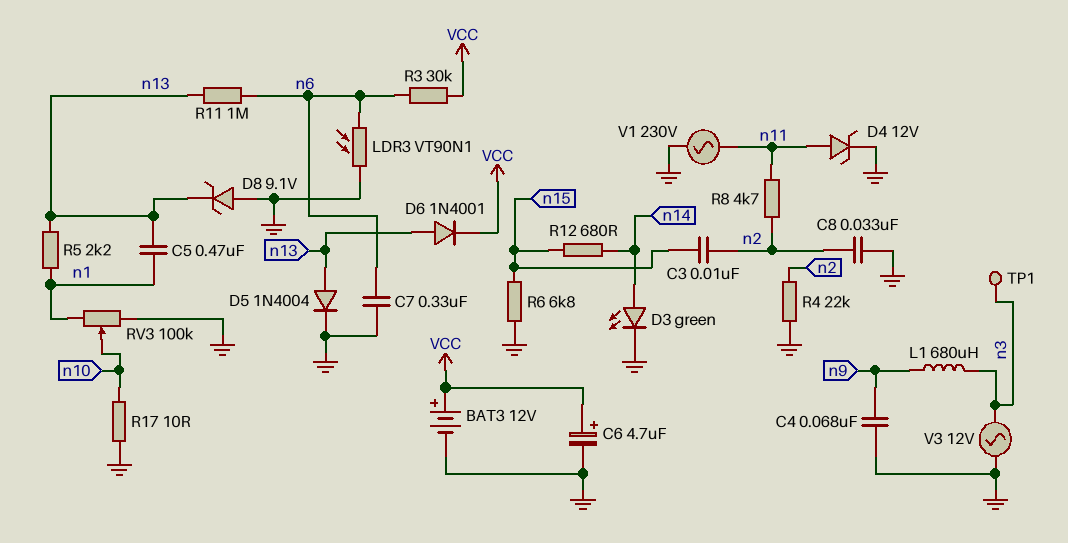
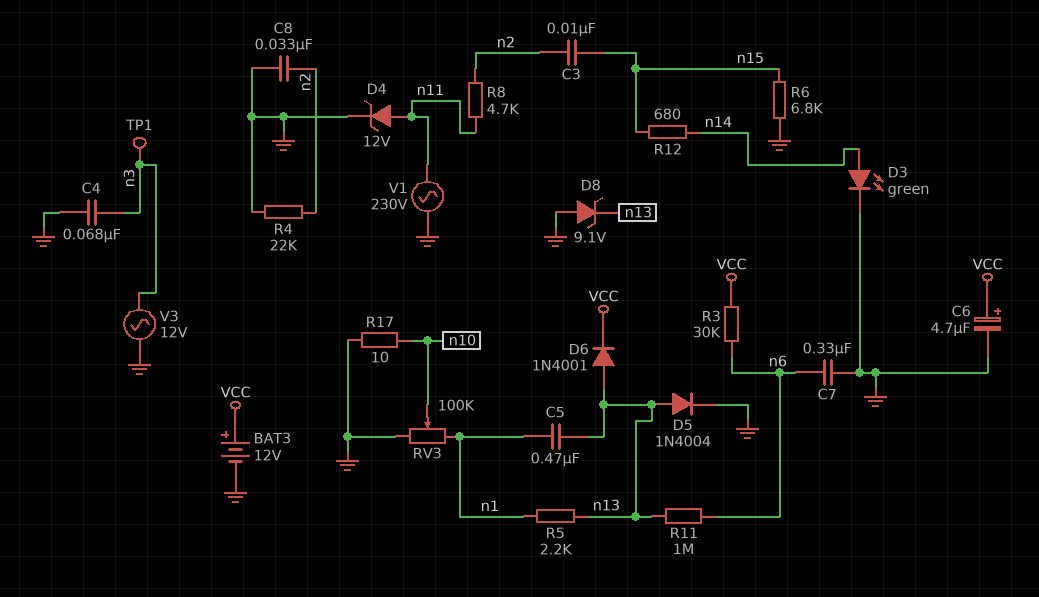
C4: 68nF (GND, n9) -> 68nF (GND, n3)
L1: 680uH (n3, n9) -> none
LDR3: VT90N1 (GND, n6) -> none

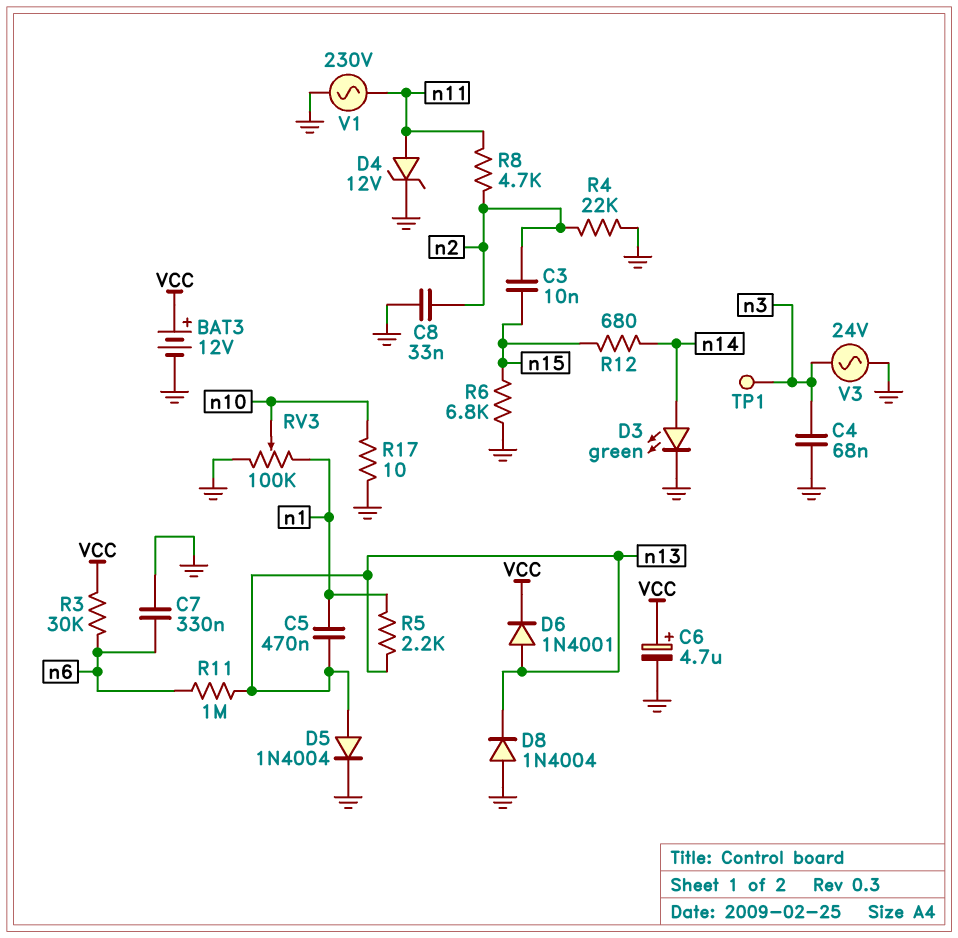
D8: zener 9.1V (A GND, K n13) -> diode 1N4004 (A GND, K n13)
V3: AC 12V (GND, n3) -> AC 24V (GND, n3)

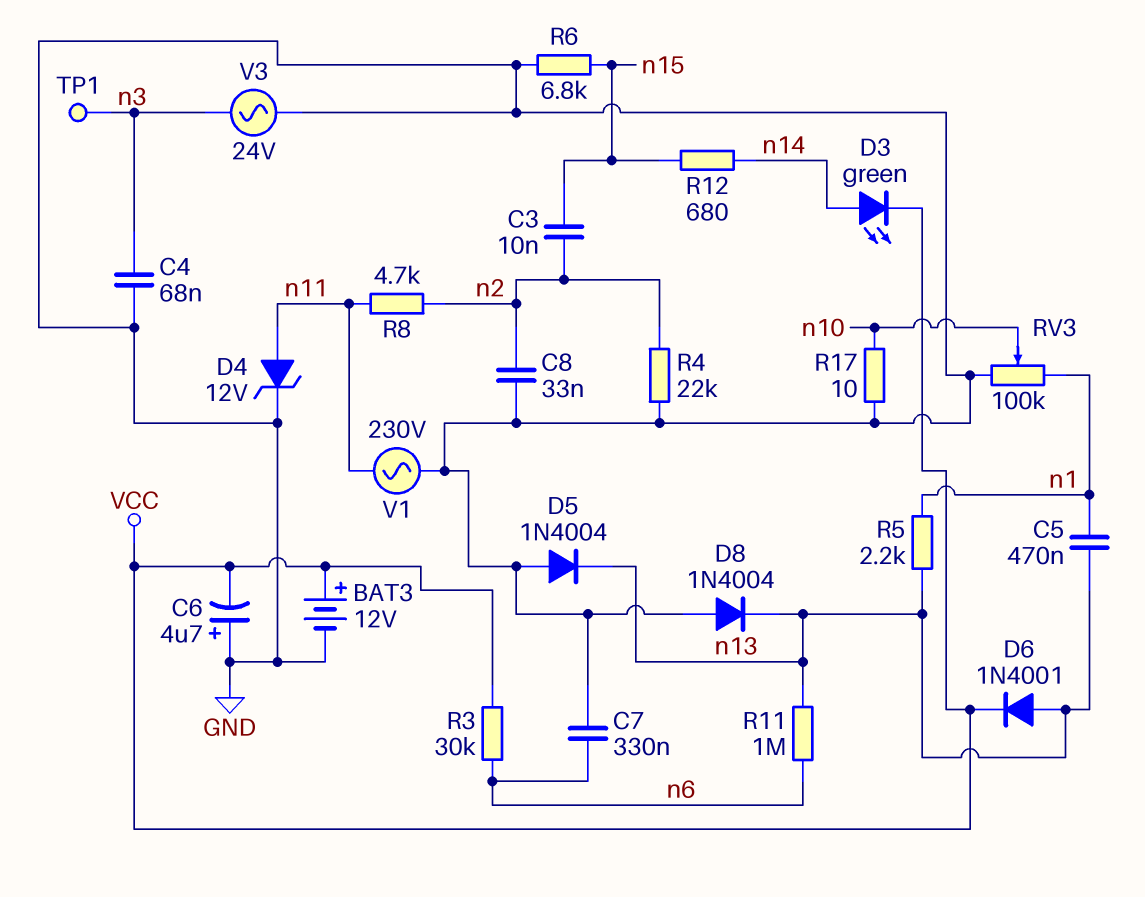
C6: 4.7uF (plus VCC, minus GND) -> 4.7uF (plus GND, minus VCC)
D3: LED green (A n14, K GND) -> LED green (A n14, K VCC)
D5: diode 1N4004 (A n13, K GND) -> diode 1N4004 (A GND, K n13)

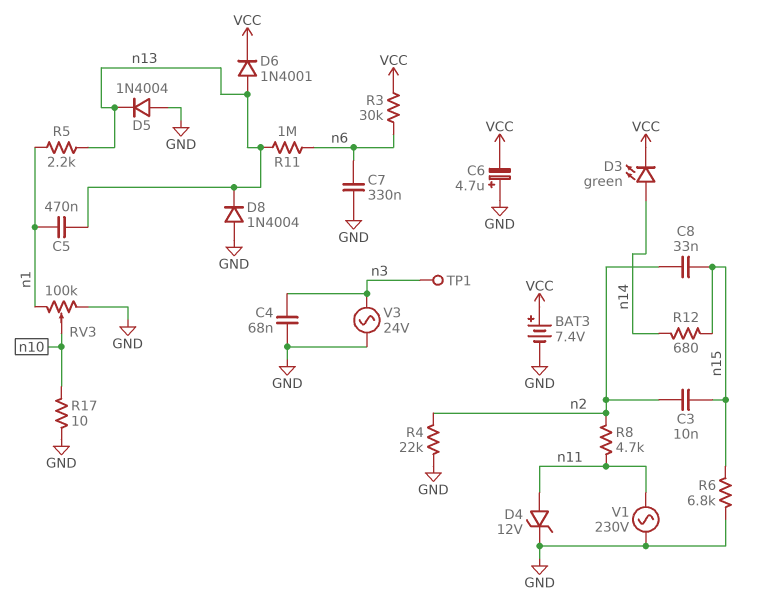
BAT3: 12V (plus VCC, minus GND) -> 7.4V (plus VCC, minus GND)
C8: 33nF (GND, n2) -> 33nF (n2, n15)

